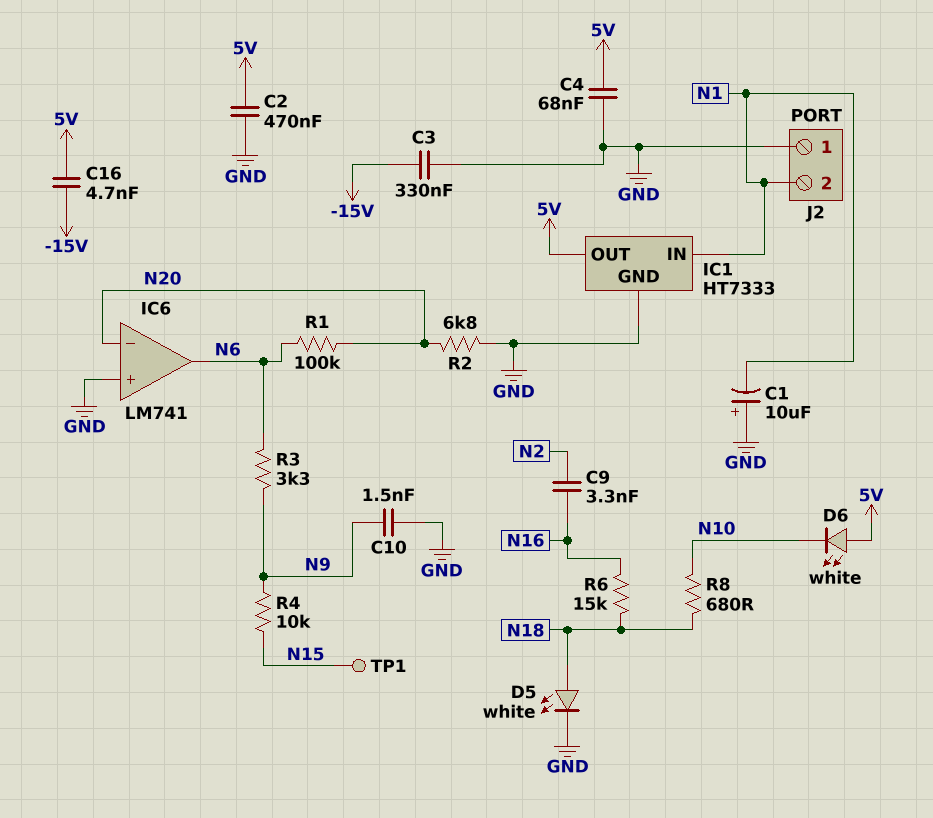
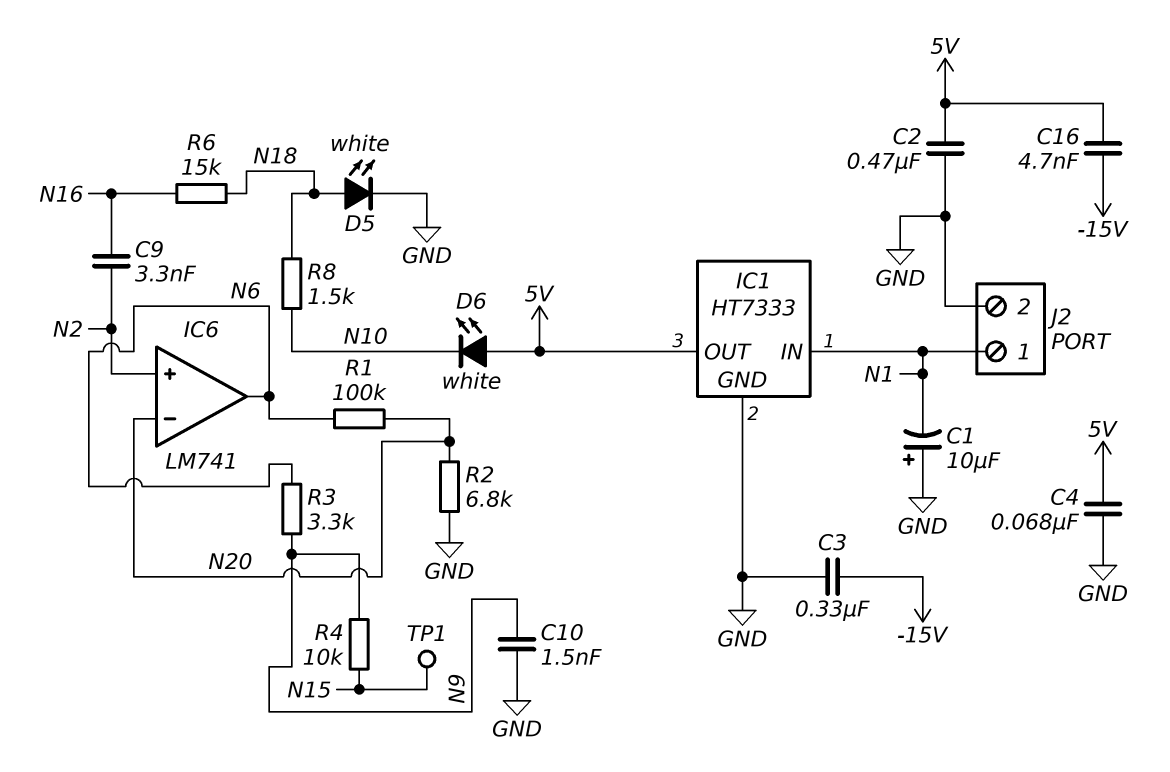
IC6 pin in+: GND -> N2
J2 pin 1: GND -> N1
J2 pin 2: N1 -> GND
R8: 680 (N10, N18) -> 1.5k (N10, N18)

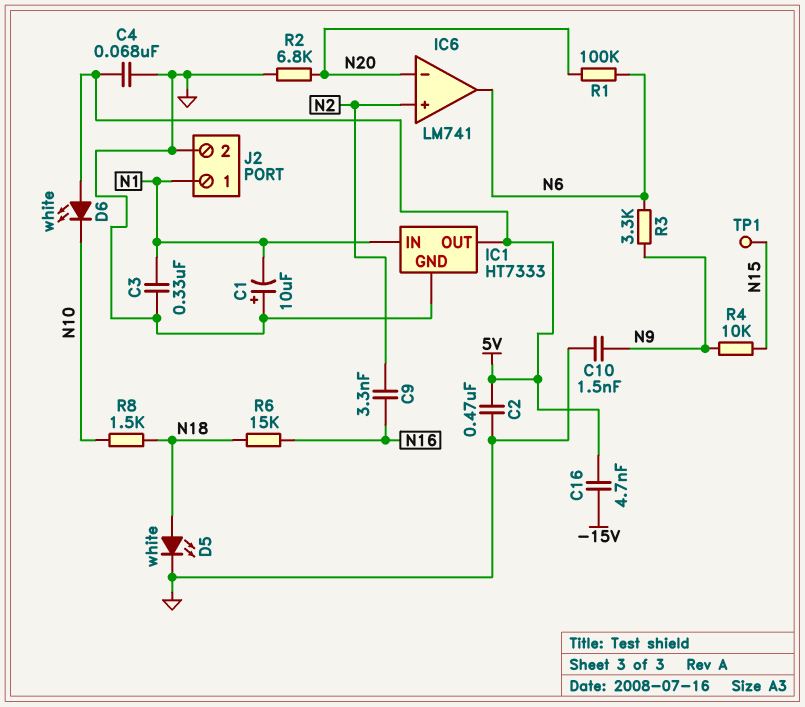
C3: 330nF (-15V, GND) -> 330nF (GND, N1)

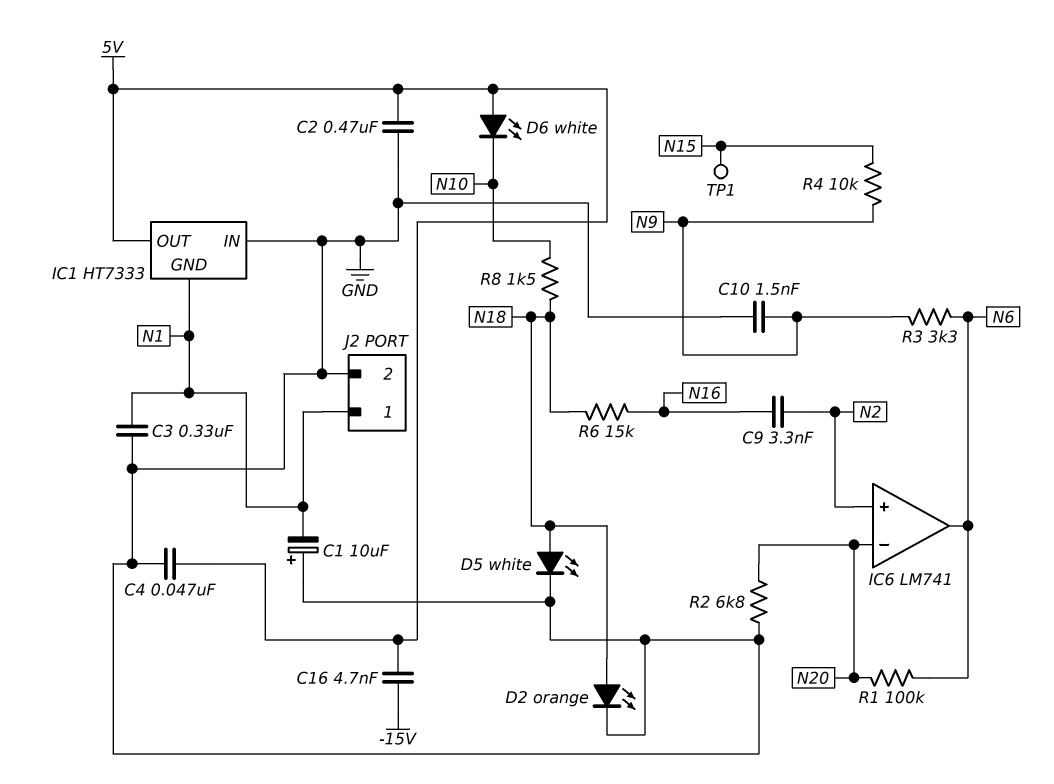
C4: 68nF (5V, GND) -> 47nF (5V, GND)
D2: none -> LED orange (A N18, K GND)
IC1 pin GND: GND -> N1
IC1 pin IN: N1 -> GND

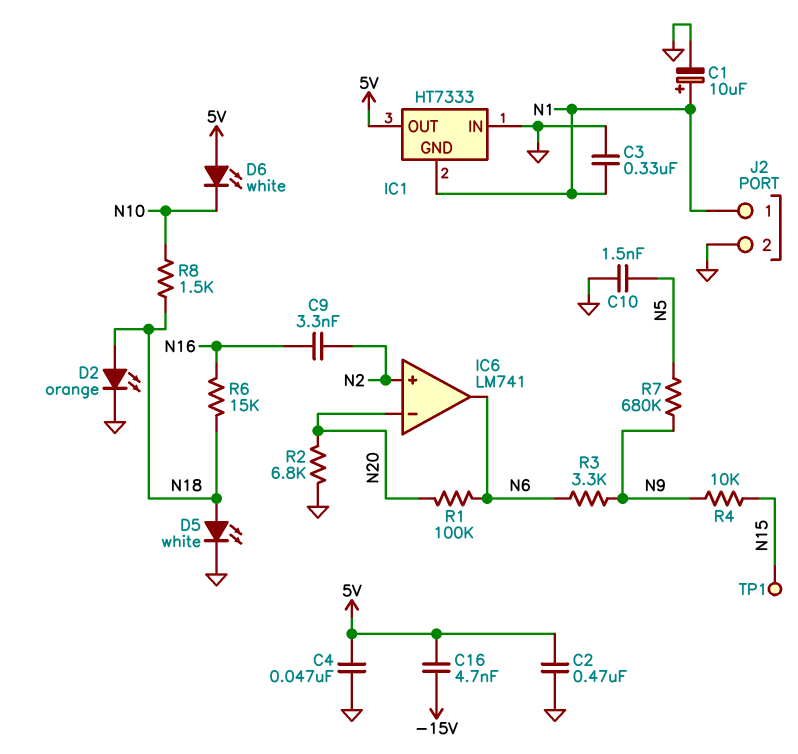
C1: 10uF (plus GND, minus N1) -> 10uF (plus N1, minus GND)
C10: 1.5nF (GND, N9) -> 1.5nF (GND, N5)
R7: none -> 680k (N5, N9)

